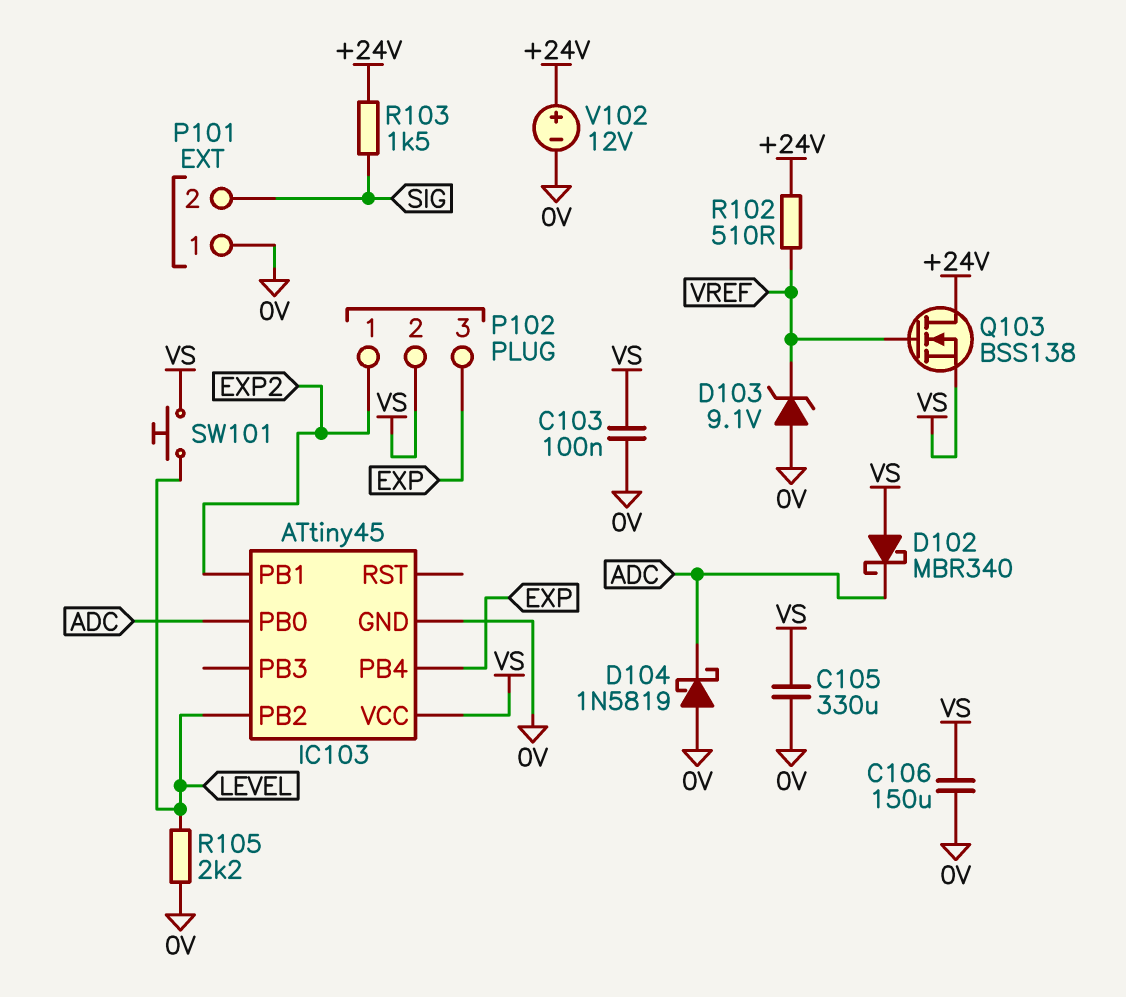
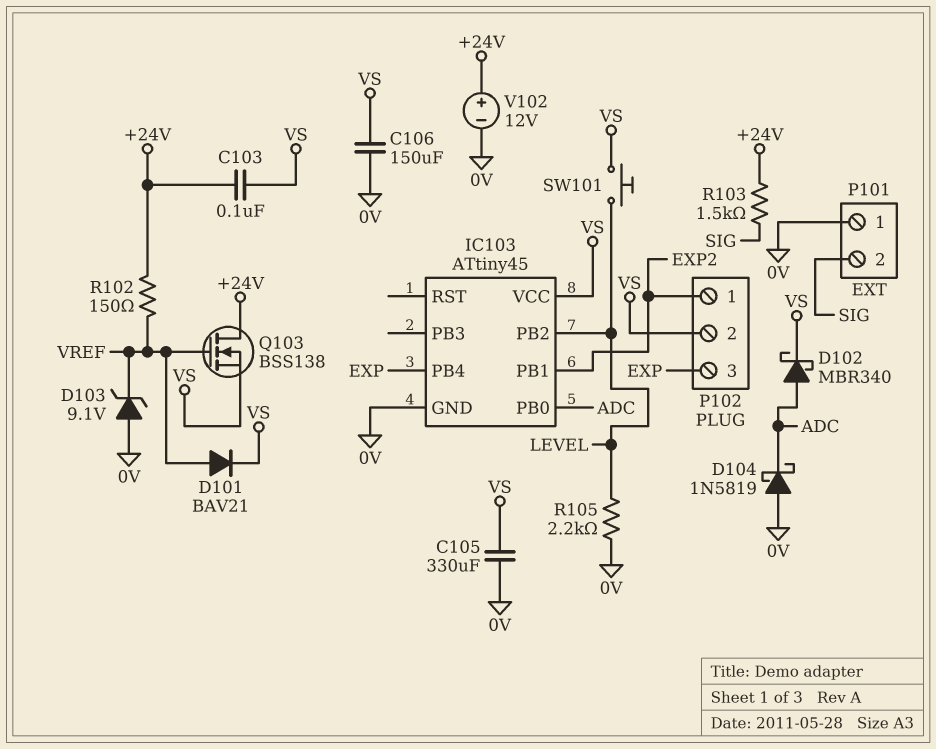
C103: 100nF (0V, VS) -> 100nF (+24V, VS)
D101: none -> diode BAV21 (A VREF, K VS)
D102: schottky MBR340 (A VS, K ADC) -> schottky MBR340 (A ADC, K VS)
R102: 510 (+24V, VREF) -> 150 (+24V, VREF)

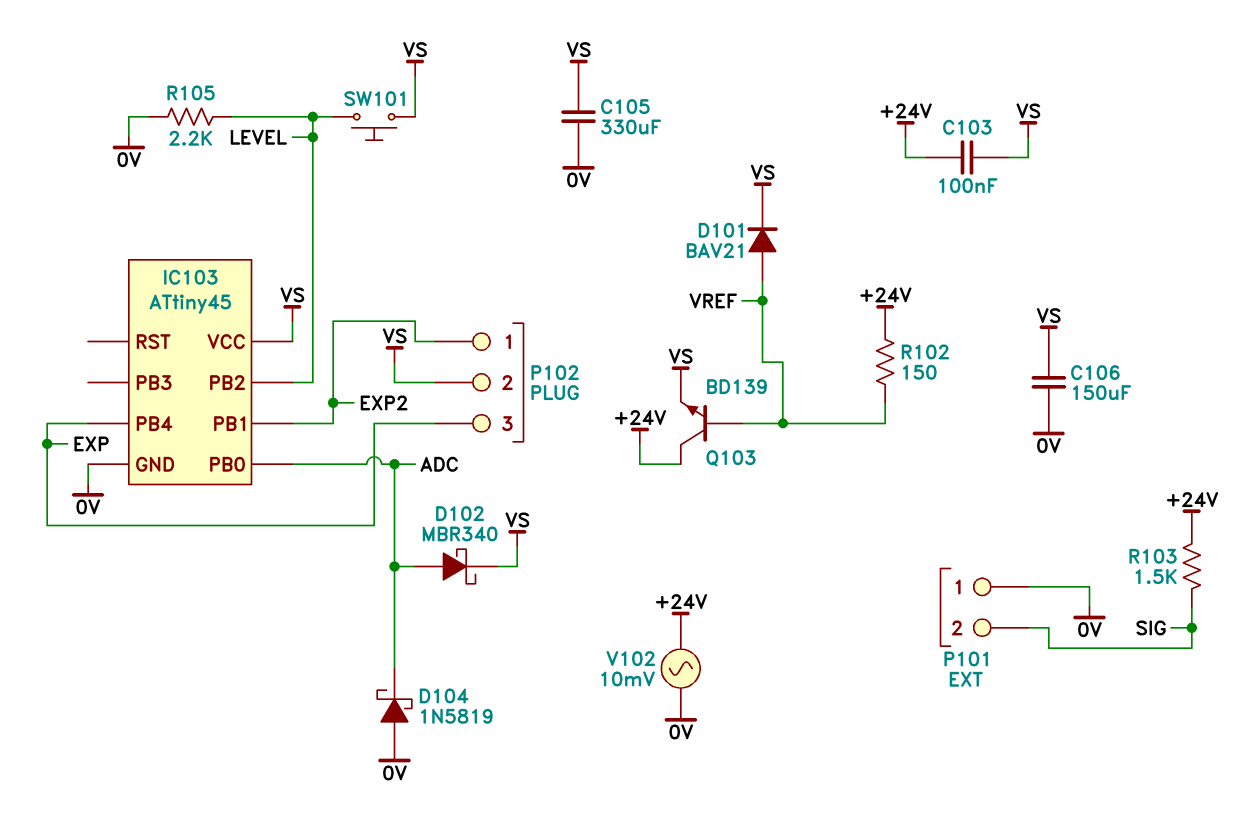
D103: zener 9.1V (A 0V, K VREF) -> none
Q103: NMOS BSS138 (G VREF, D +24V, S VS) -> NPN BD139 (B VREF, C +24V, E VS)
V102: 12V (plus +24V, minus 0V) -> AC 10mV (+24V, 0V)

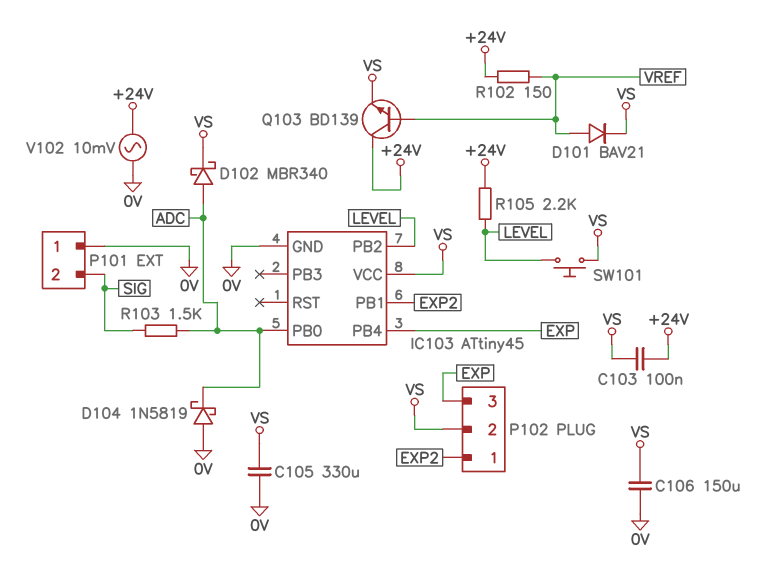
R103: 1.5k (+24V, SIG) -> 1.5k (ADC, SIG)
R105: 2.2k (0V, LEVEL) -> 2.2k (+24V, LEVEL)

